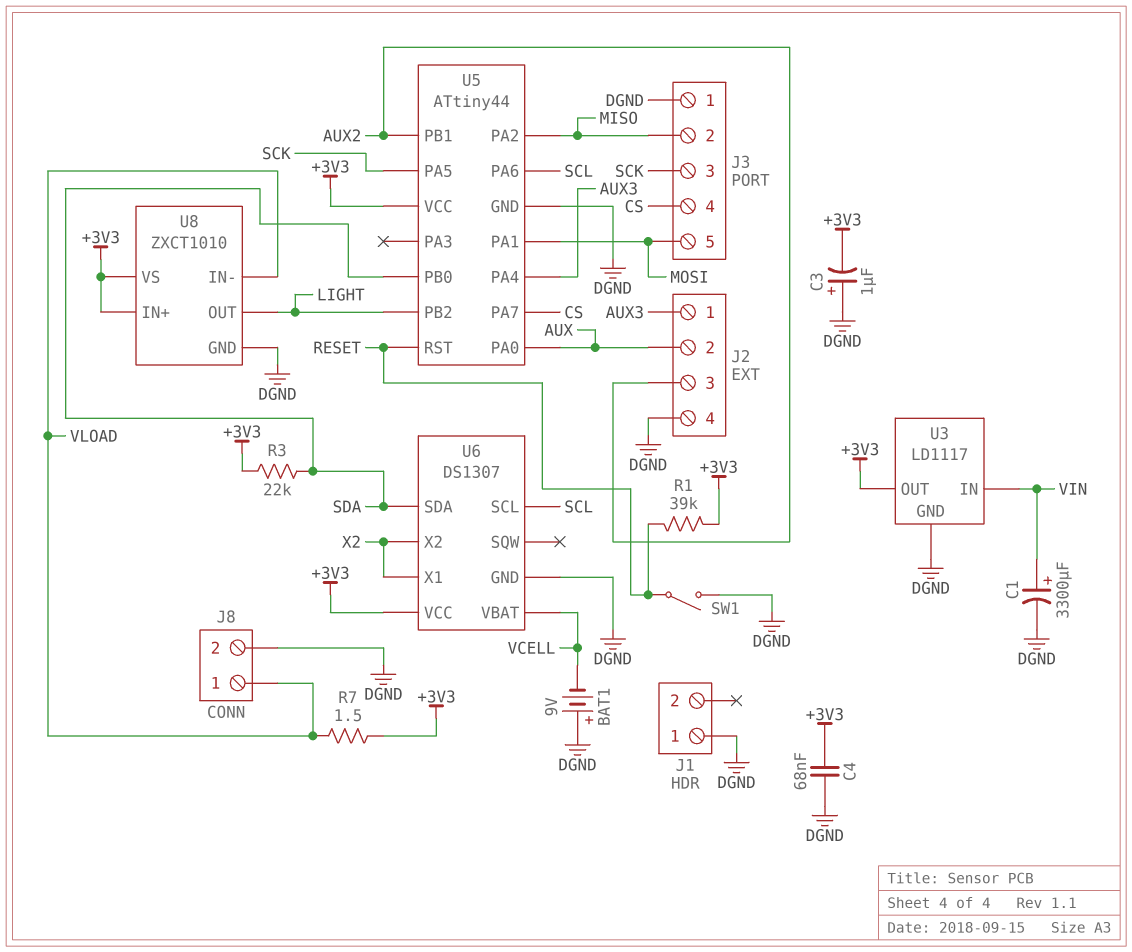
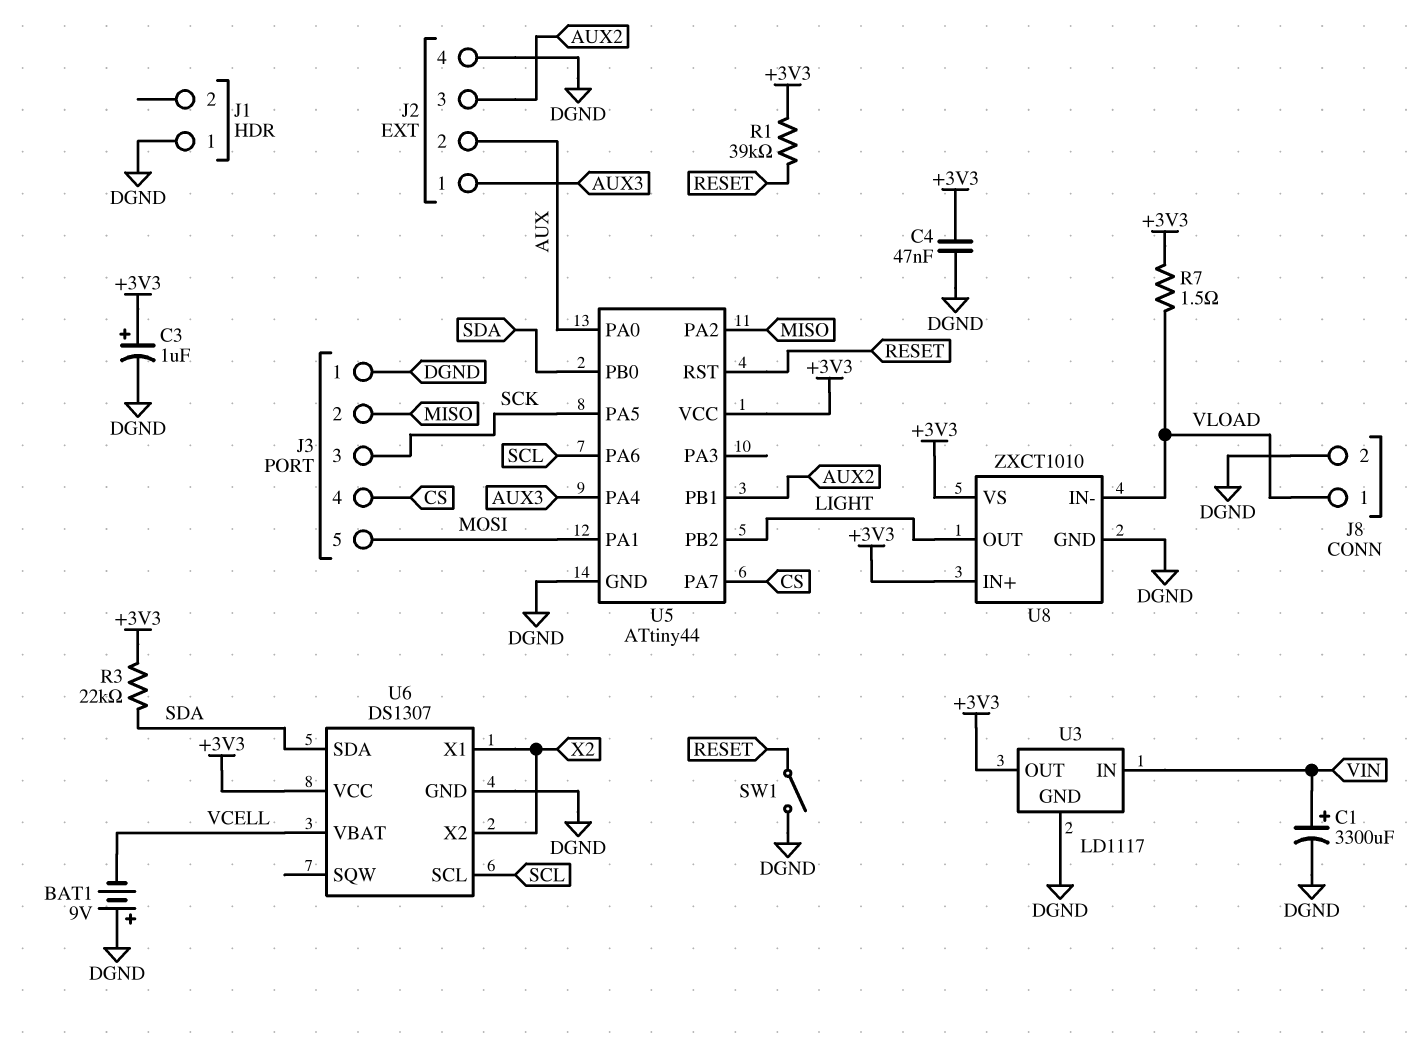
C3: 1uF (plus DGND, minus +3V3) -> 1uF (plus +3V3, minus DGND)
C4: 68nF (+3V3, DGND) -> 47nF (+3V3, DGND)

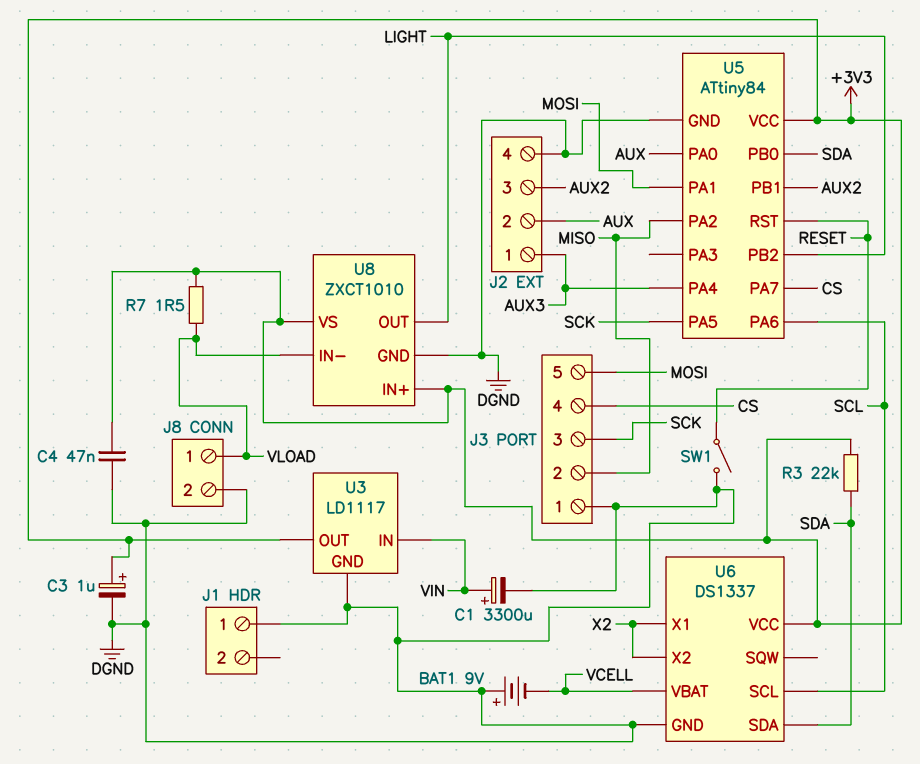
R1: 39k (+3V3, RESET) -> none
U5: ATtiny44 -> ATtiny84
U6: DS1307 -> DS1337

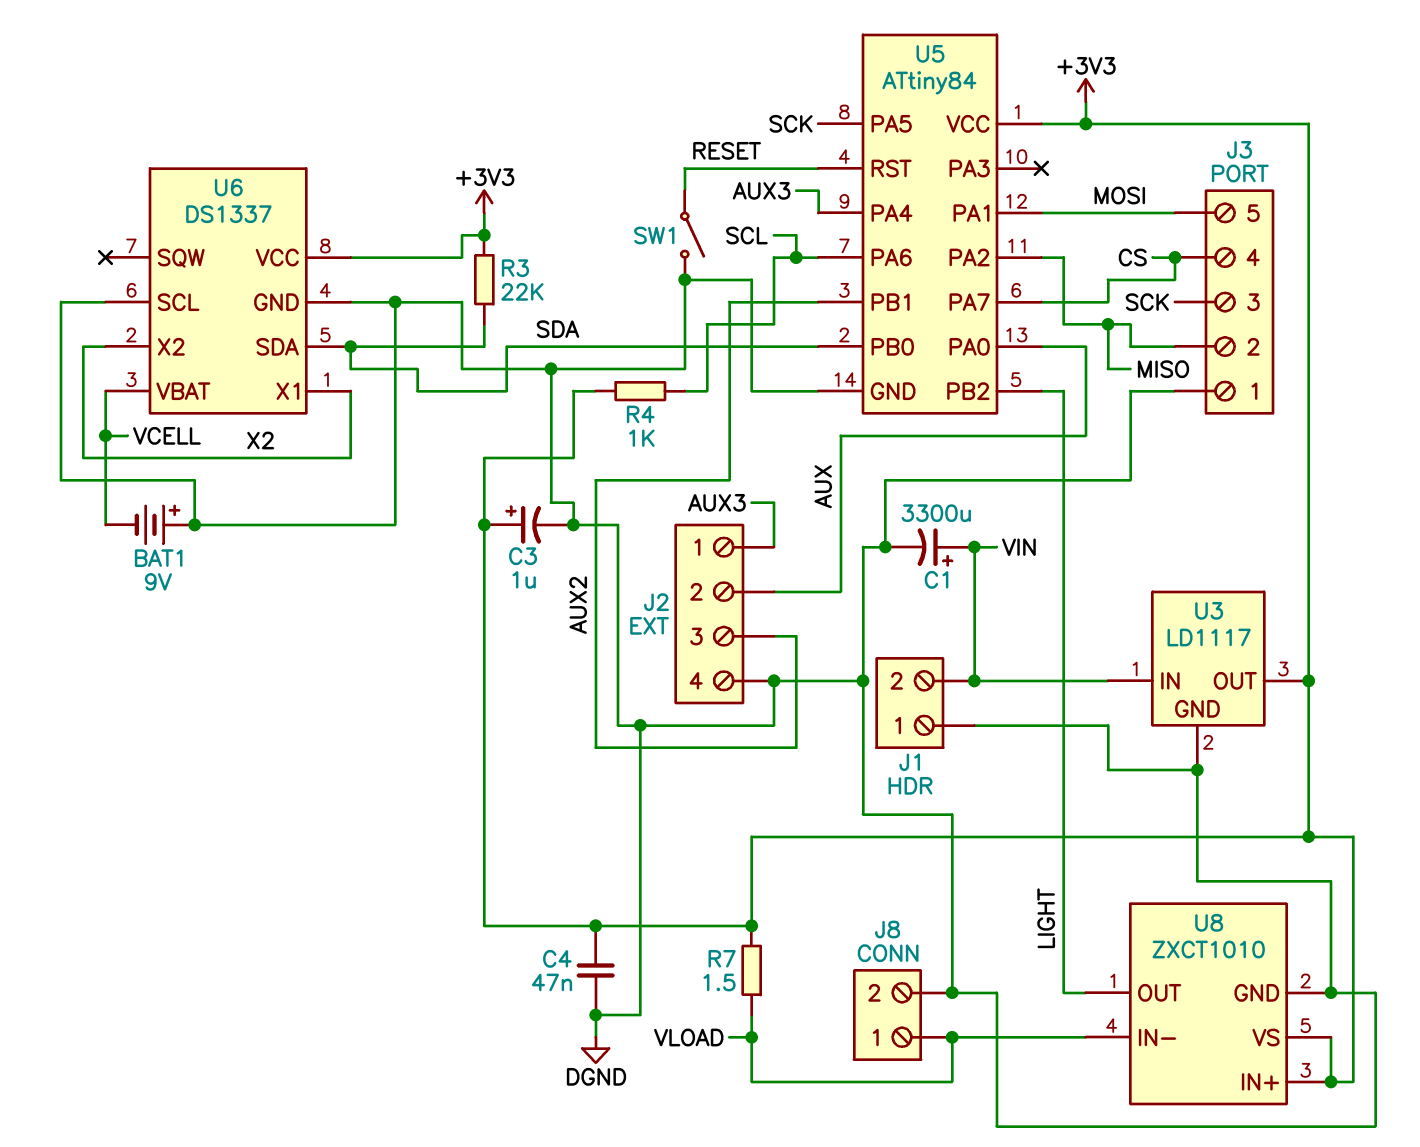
J1 pin 2: none -> VIN
R4: none -> 1k (+3V3, SCL)
U6 pin SCL: SCL -> DGND

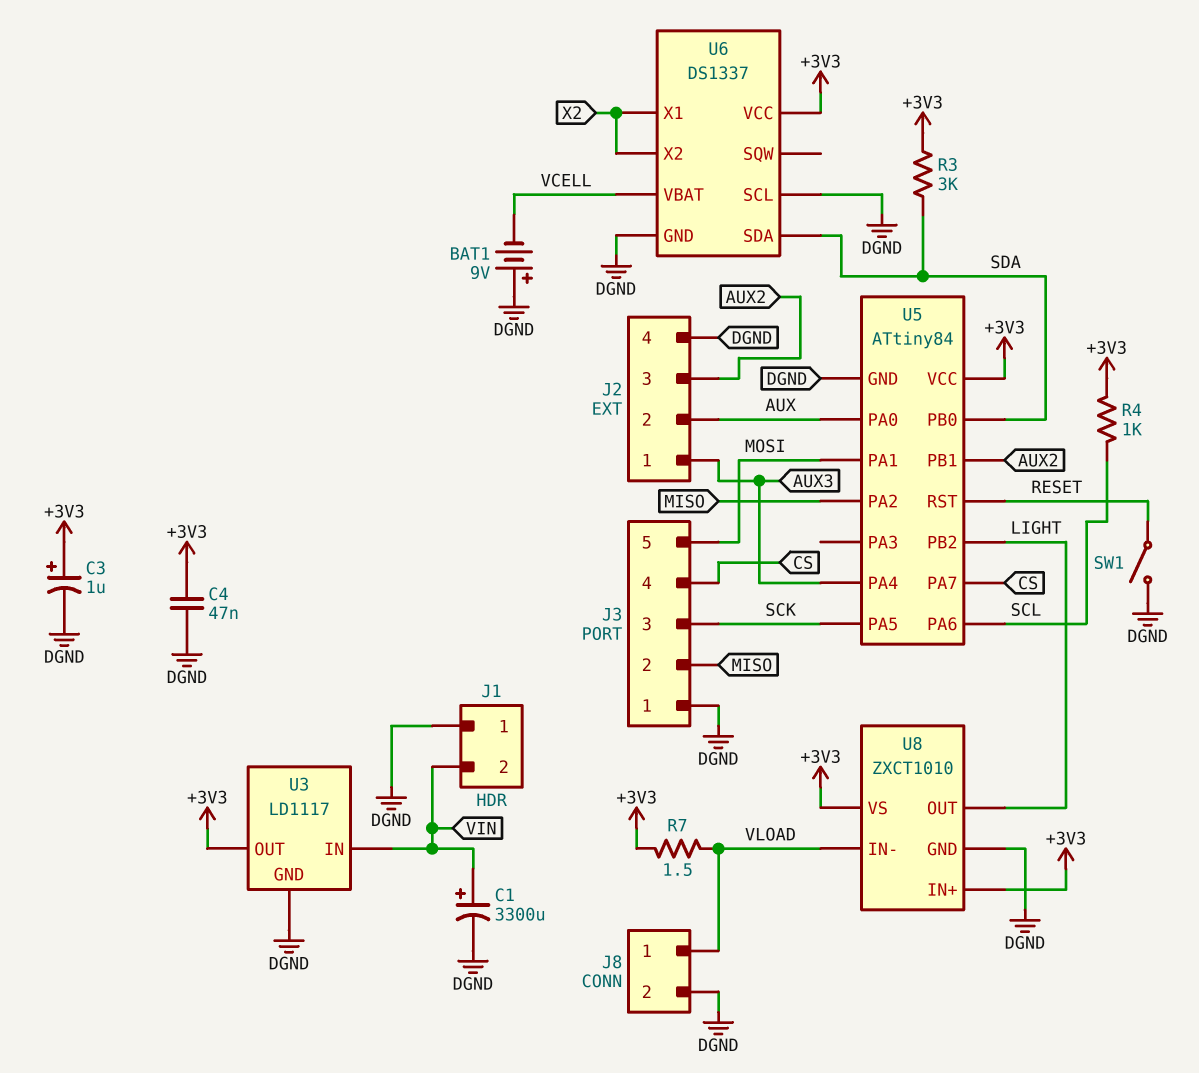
R3: 22k (+3V3, SDA) -> 3k (+3V3, SDA)

